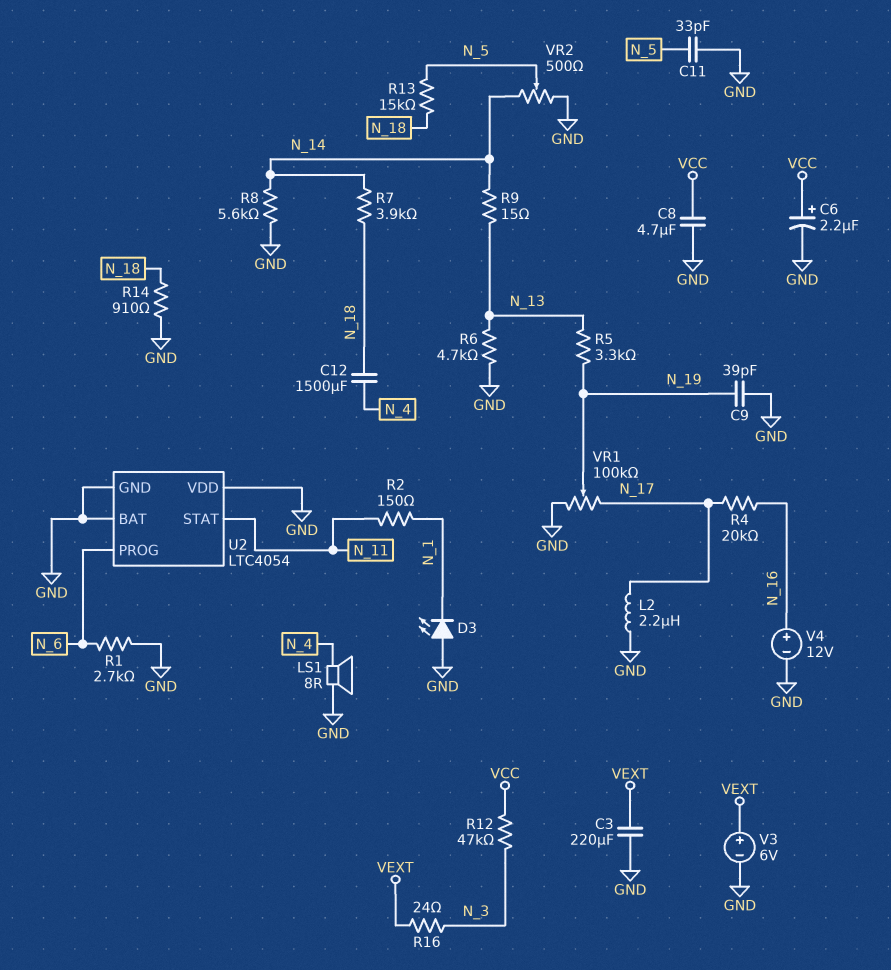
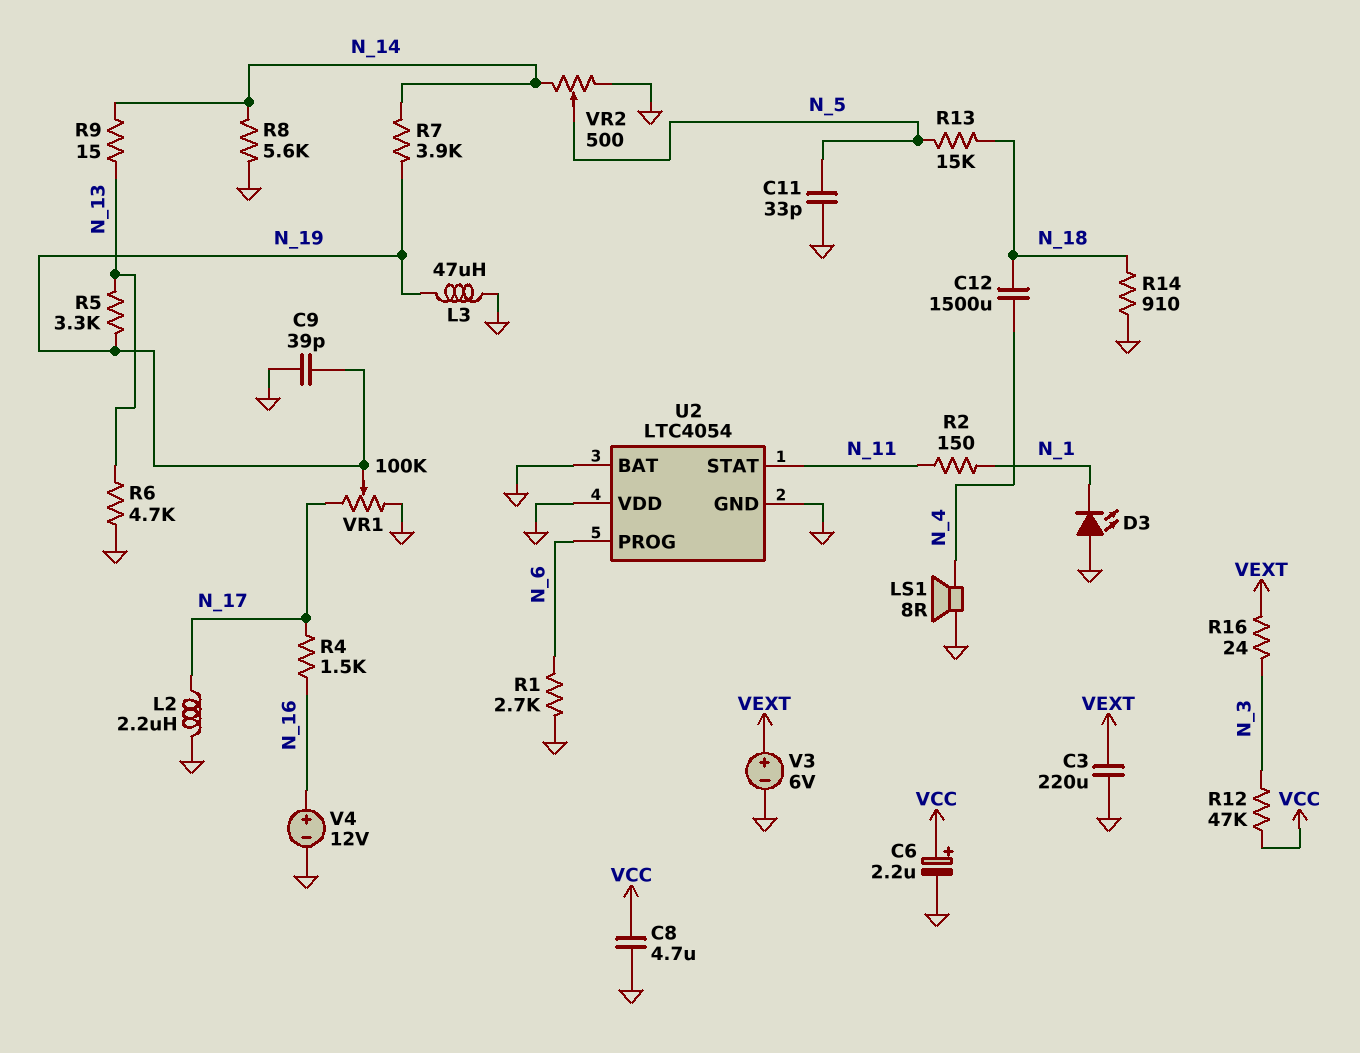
L3: none -> 47uH (GND, N_19)
R4: 20k (N_16, N_17) -> 1.5k (N_16, N_17)
R7: 3.9k (N_14, N_18) -> 3.9k (N_14, N_19)

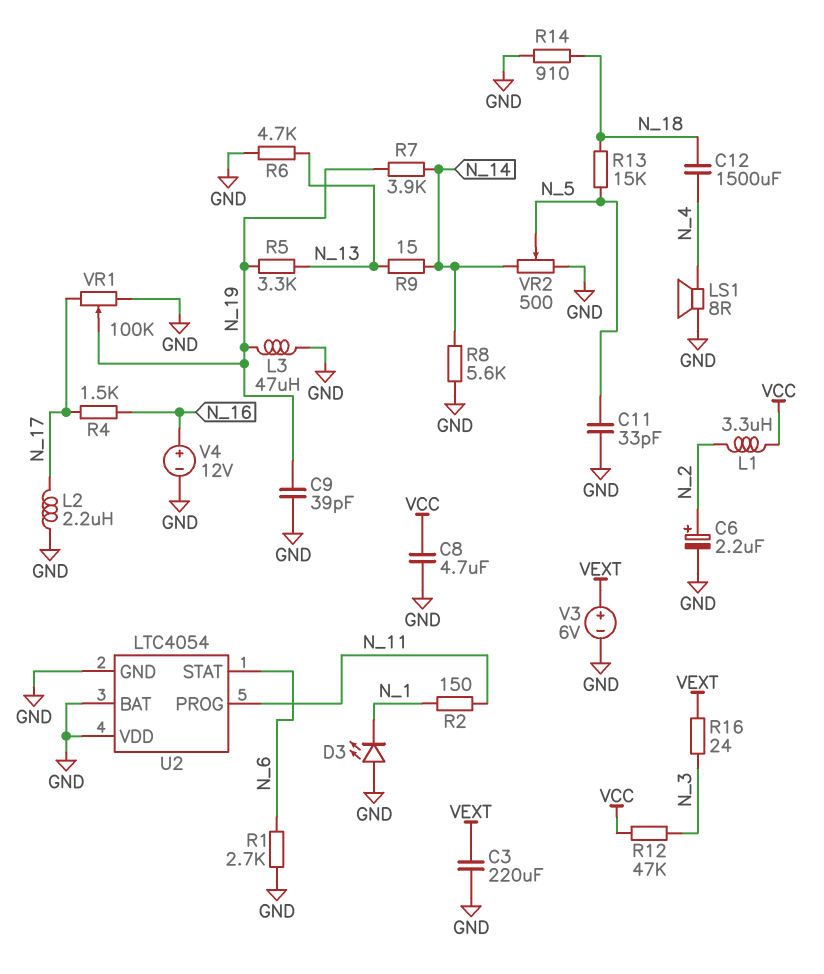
C6: 2.2uF (plus VCC, minus GND) -> 2.2uF (plus N_2, minus GND)
L1: none -> 3.3uH (N_2, VCC)
U2 pin PROG: N_6 -> N_11
U2 pin STAT: N_11 -> N_6

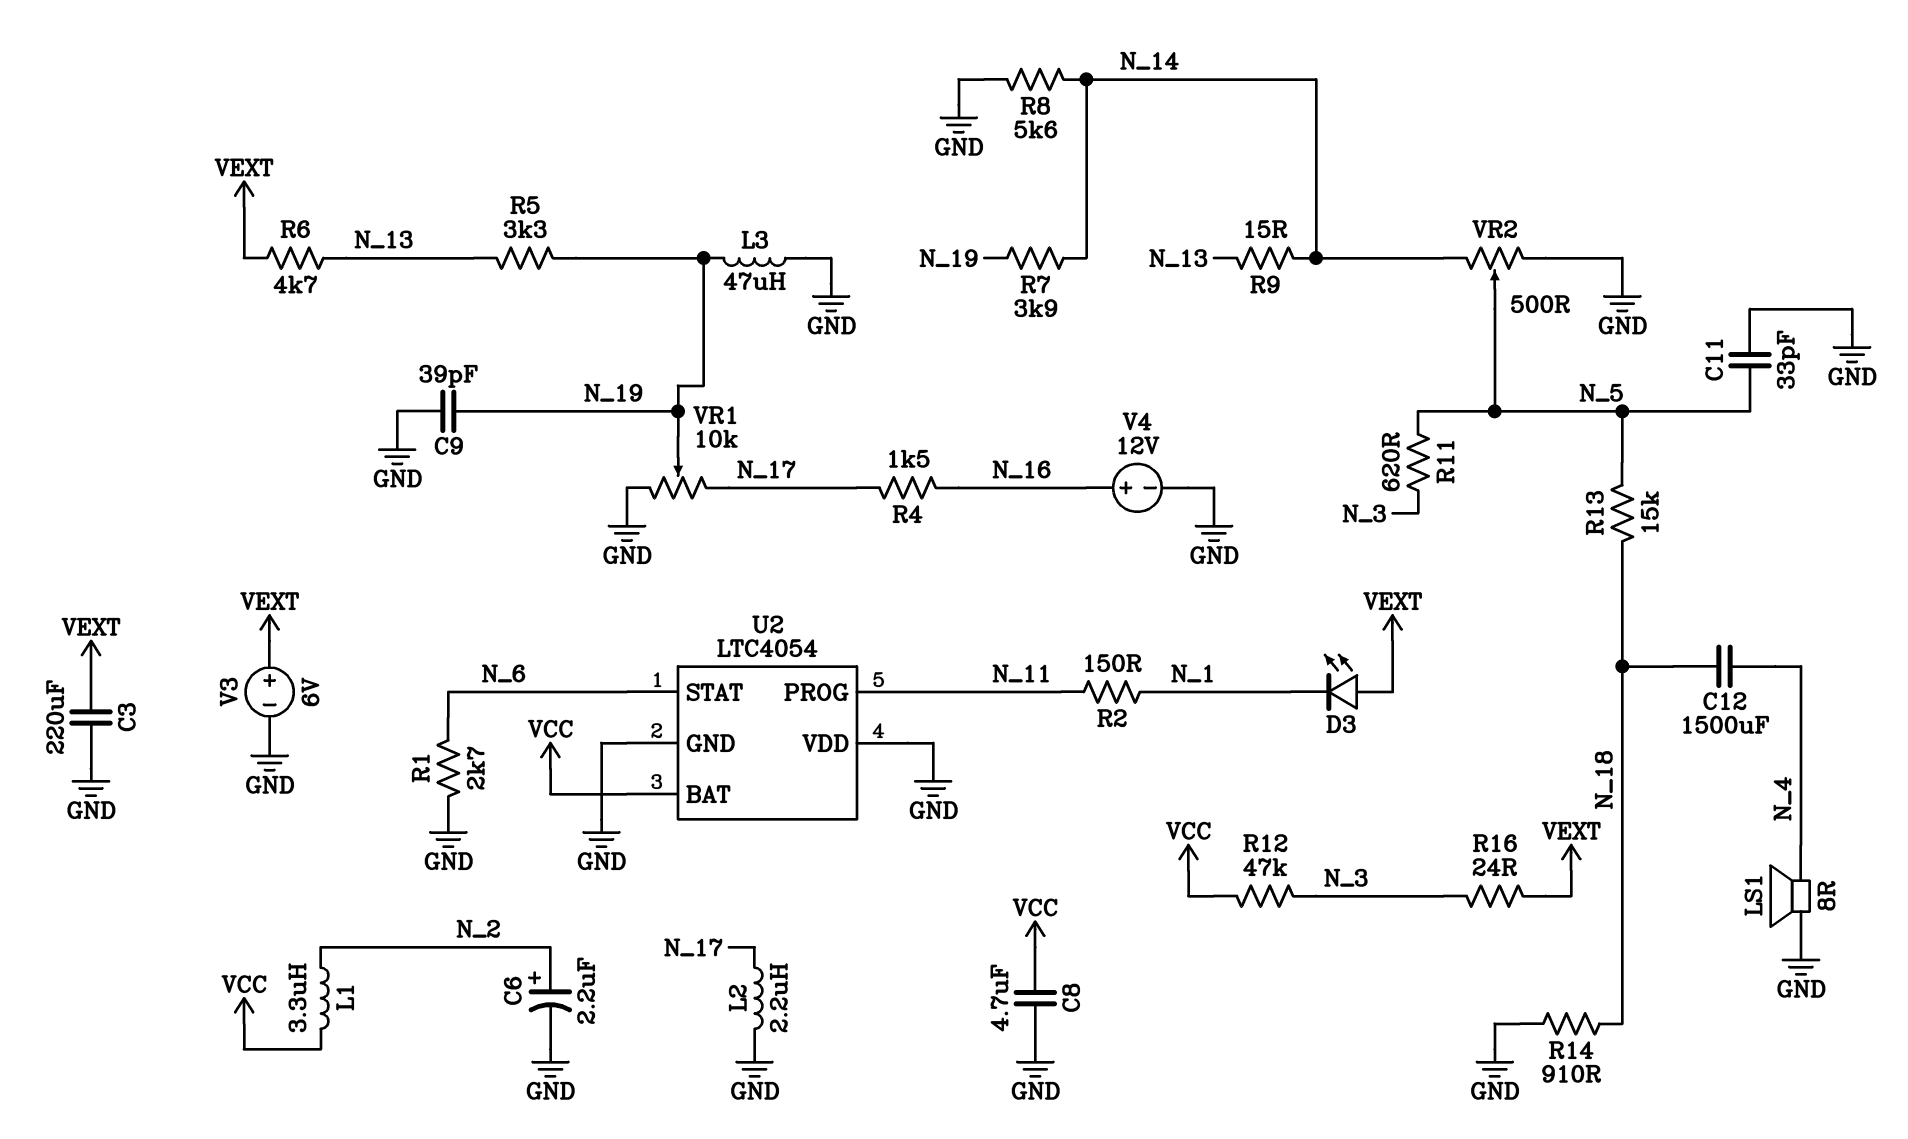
D3: LED (A GND, K N_1) -> LED (A VEXT, K N_1)
R6: 4.7k (GND, N_13) -> 4.7k (N_13, VEXT)
R11: none -> 620 (N_3, N_5)
U2 pin BAT: GND -> VCC
VR1: 100k (GND, N_17, wiper N_19) -> 10k (GND, N_17, wiper N_19)

